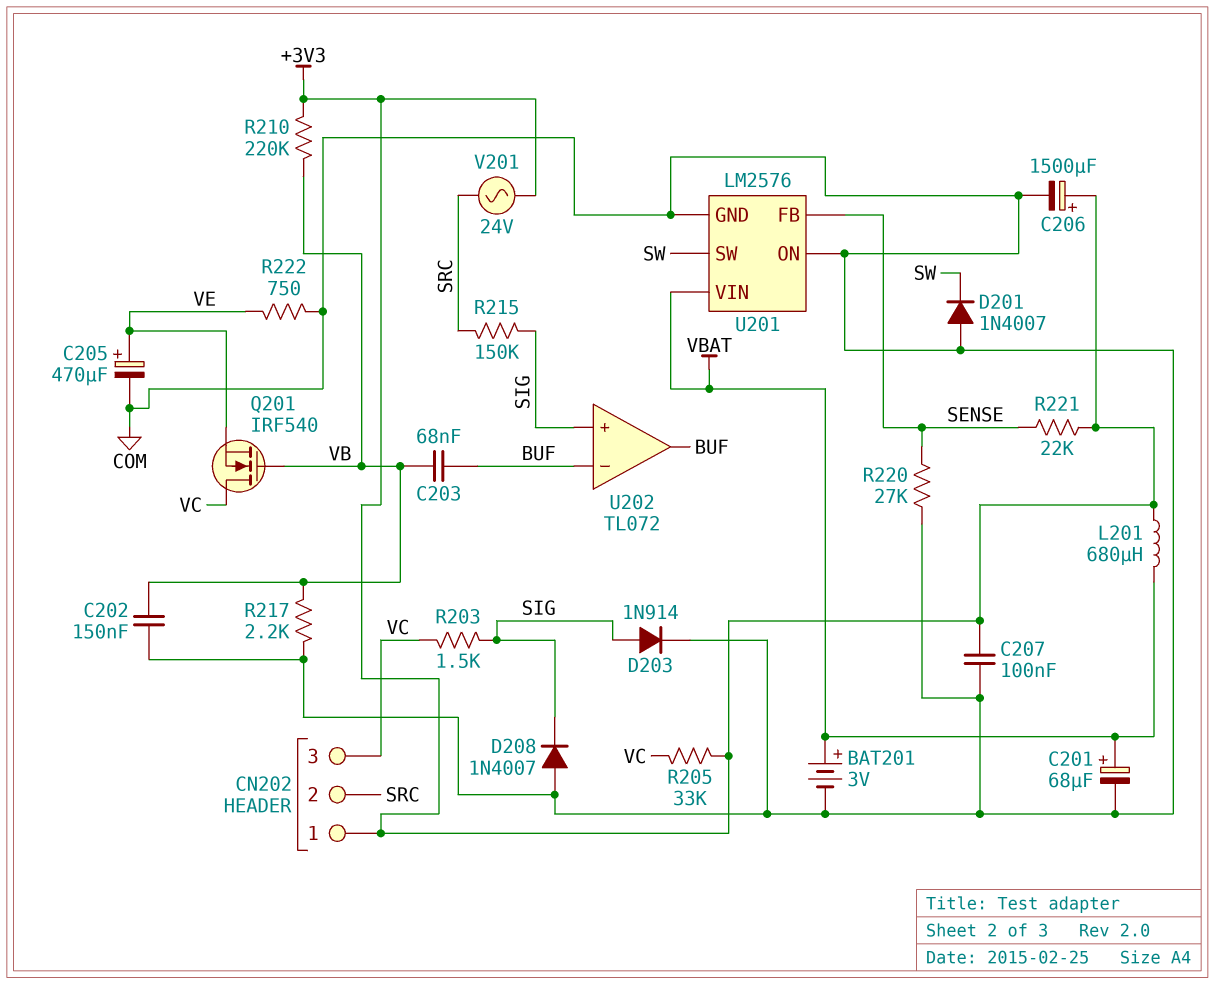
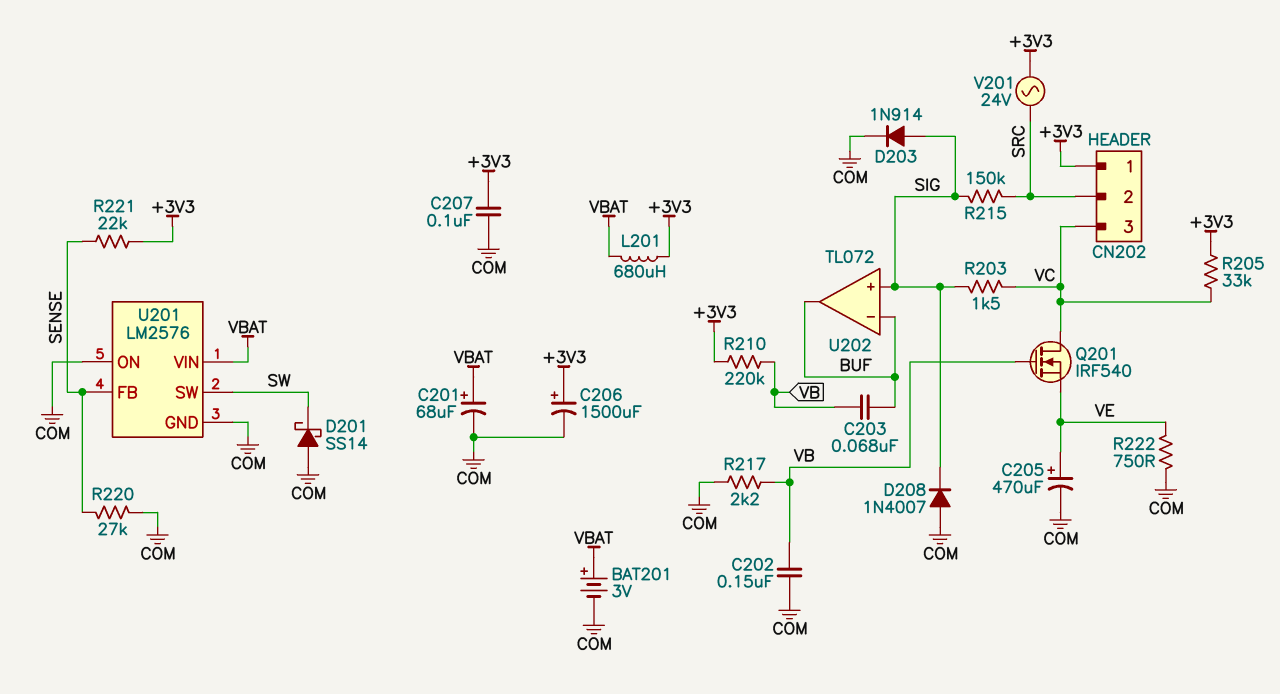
D201: diode 1N4007 (A COM, K SW) -> schottky SS14 (A COM, K SW)

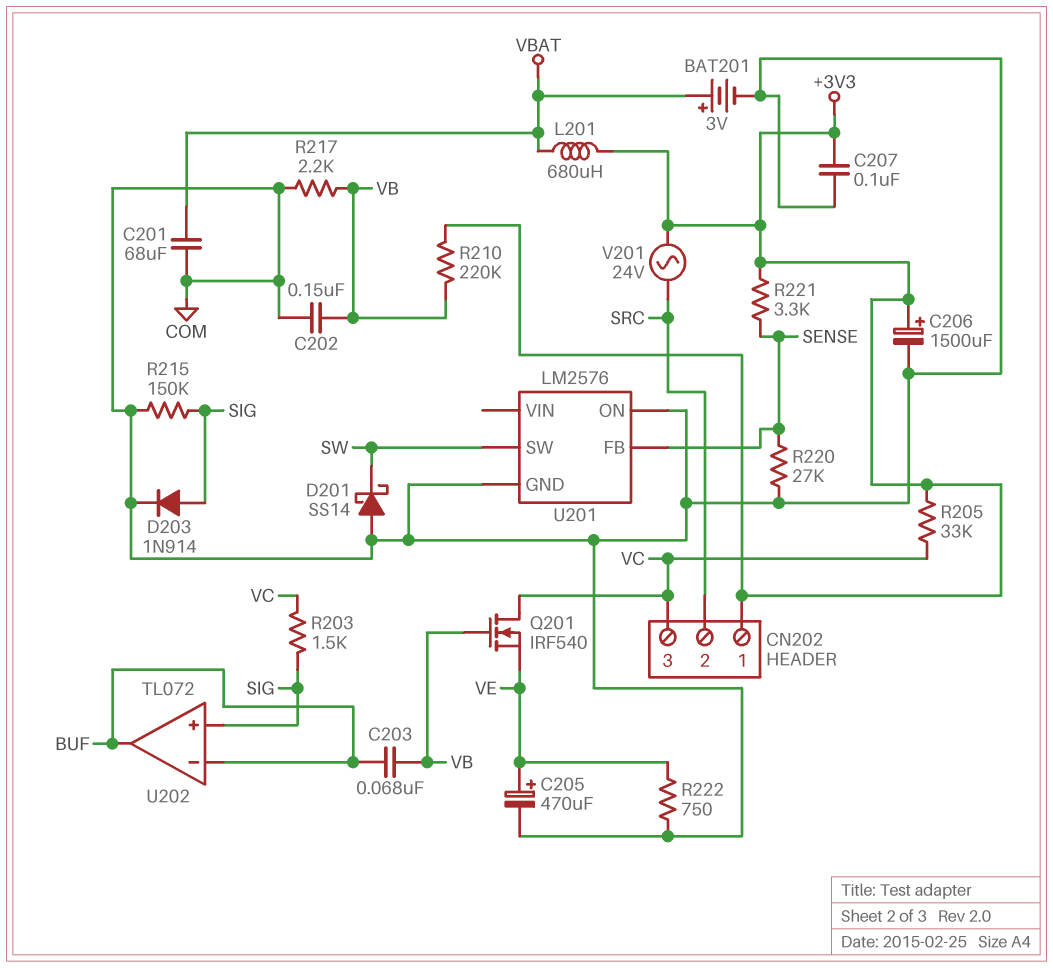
C201: 68uF (plus VBAT, minus COM) -> 68uF (COM, VBAT)
D208: diode 1N4007 (A COM, K SIG) -> none
R215: 150k (SIG, SRC) -> 150k (COM, SIG)
R221: 22k (+3V3, SENSE) -> 3.3k (+3V3, SENSE)
U201 pin VIN: VBAT -> none

